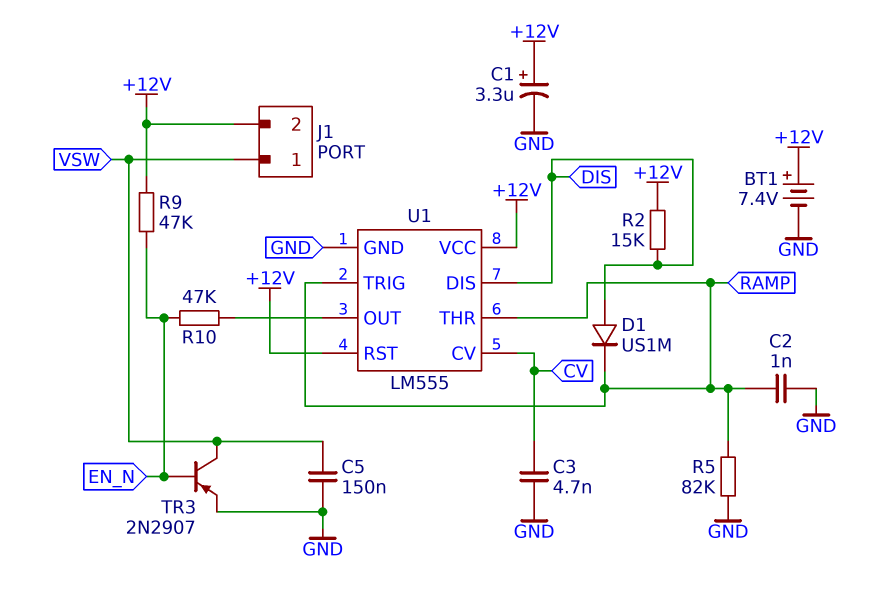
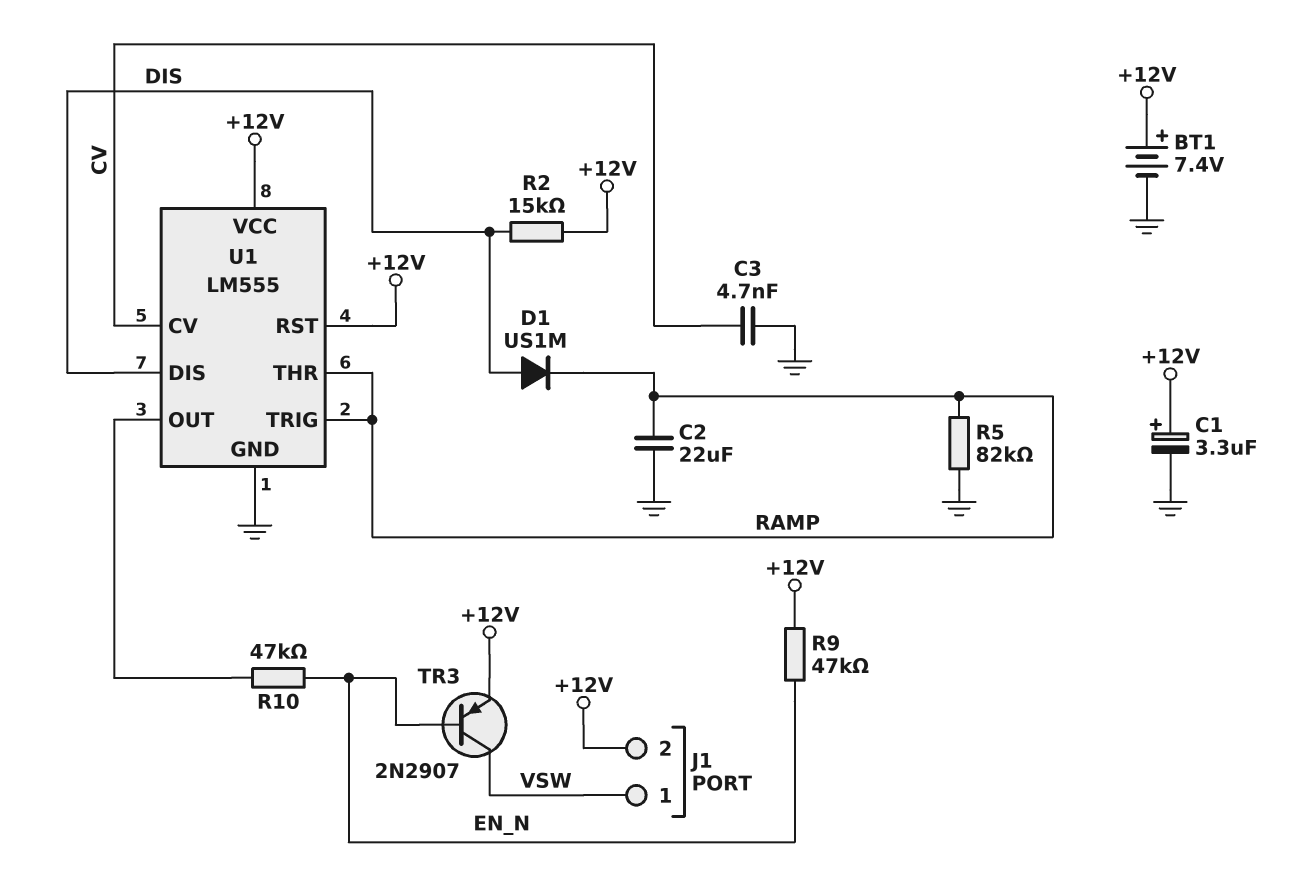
C2: 1nF (GND, RAMP) -> 22uF (GND, RAMP)
C5: 150nF (GND, VSW) -> none
TR3: PNP 2N2907 (B EN_N, C VSW, E GND) -> PNP 2N2907 (B EN_N, C VSW, E +12V)

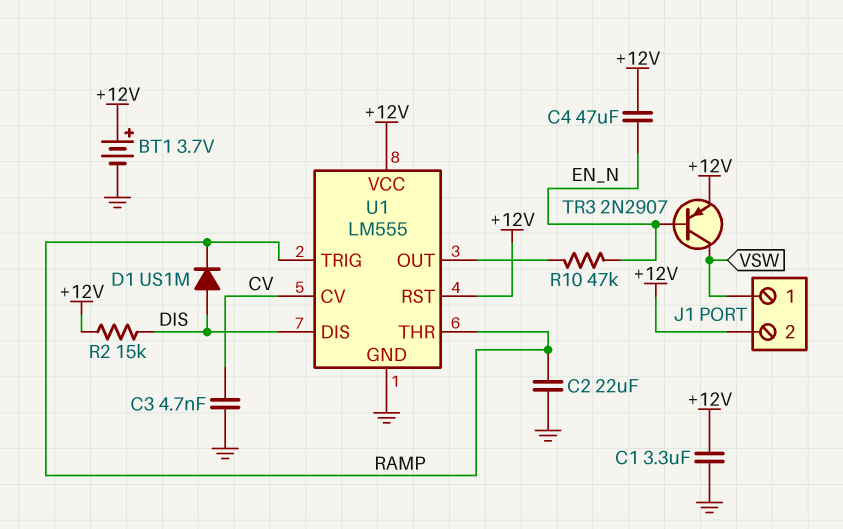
BT1: 7.4V (plus +12V, minus GND) -> 3.7V (plus +12V, minus GND)
C1: 3.3uF (plus +12V, minus GND) -> 3.3uF (+12V, GND)
C4: none -> 47uF (+12V, EN_N)
R5: 82k (GND, RAMP) -> none
R9: 47k (+12V, EN_N) -> none

